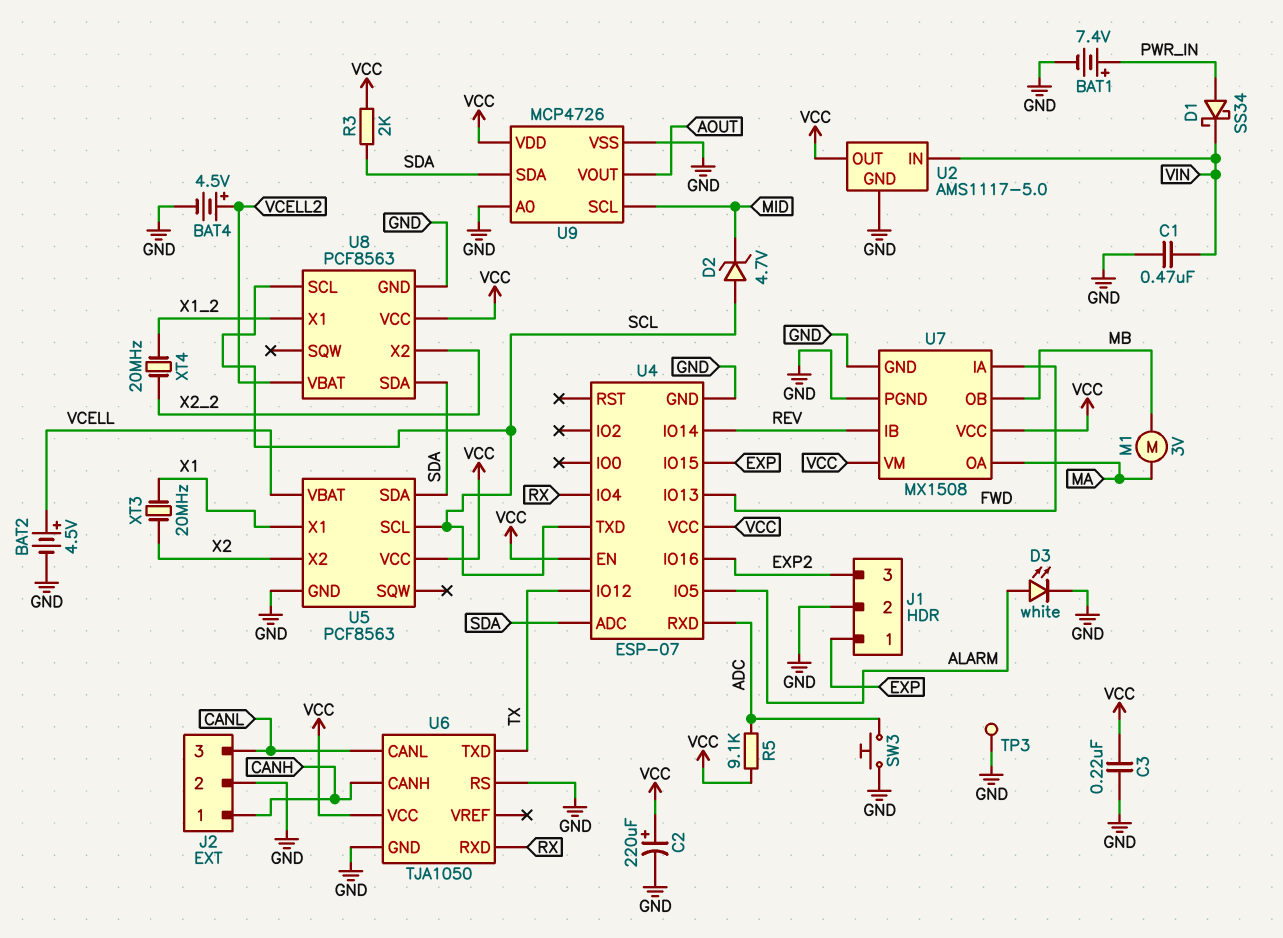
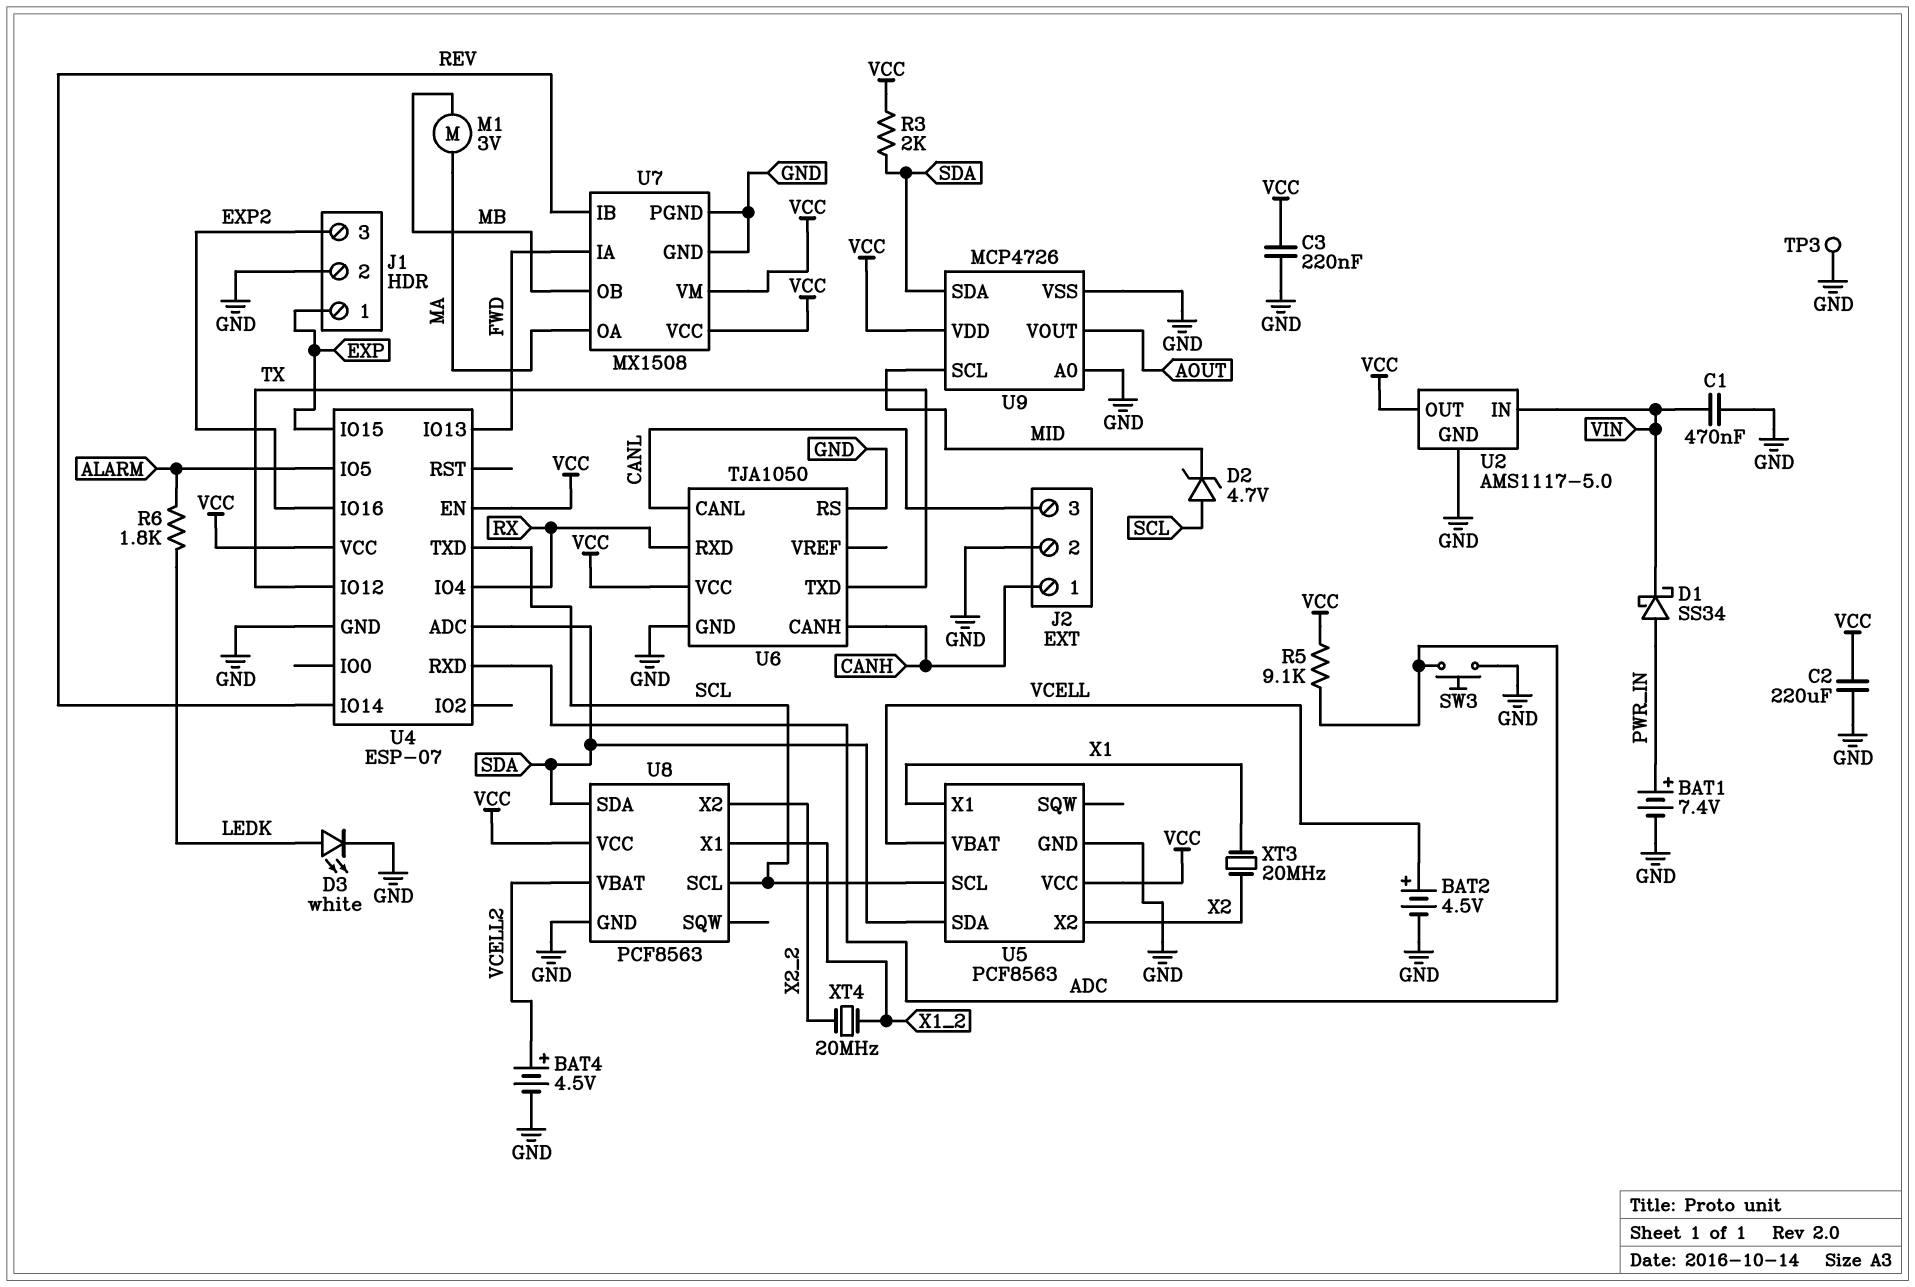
C2: 220uF (plus VCC, minus GND) -> 220uF (GND, VCC)
D3: LED white (A ALARM, K GND) -> LED white (A LEDK, K GND)
R6: none -> 1.8k (ALARM, LEDK)

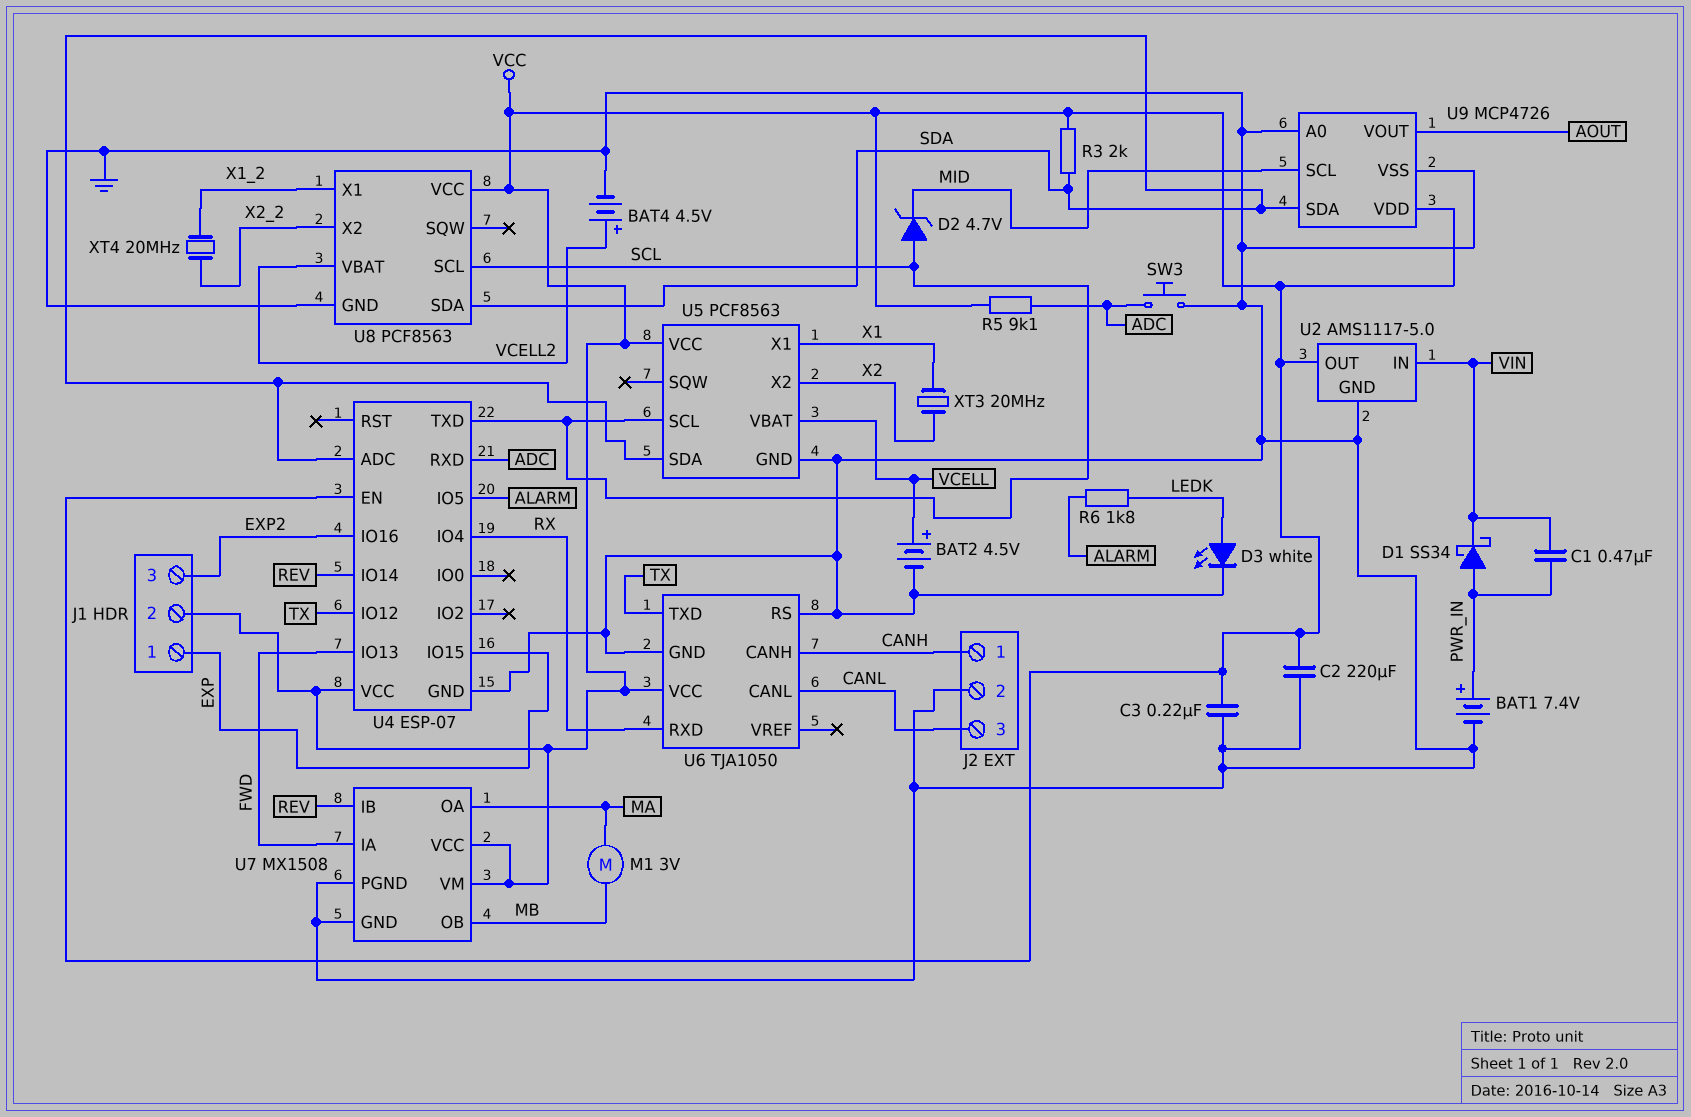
C1: 470nF (GND, VIN) -> 470nF (PWR_IN, VIN)
J1 pin 2: GND -> VCC
TP3: test point (GND) -> none

